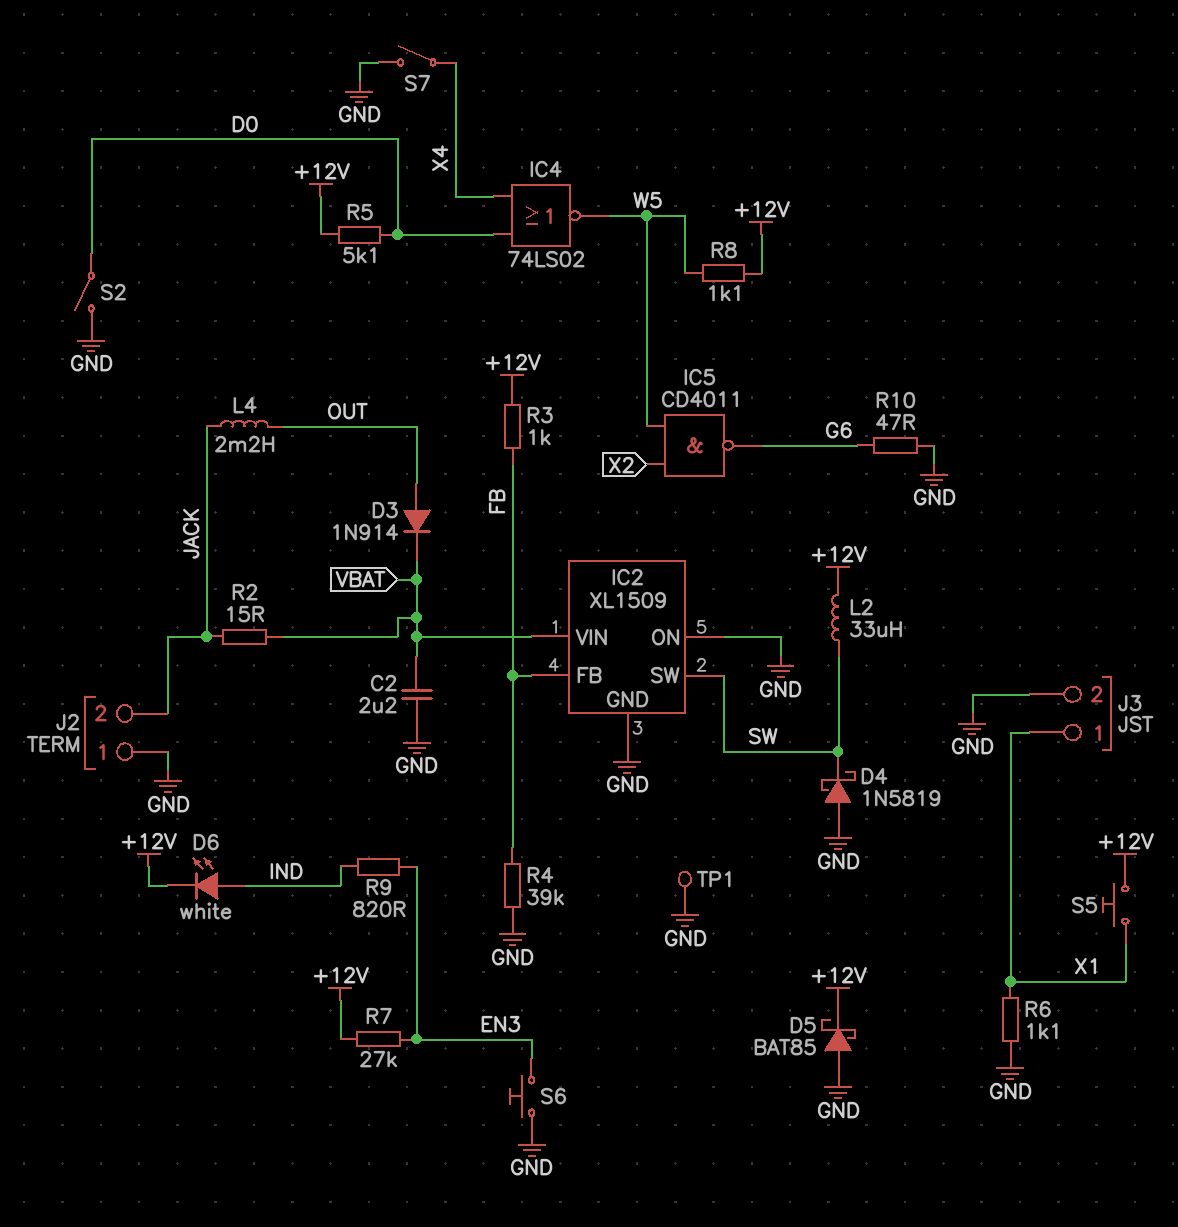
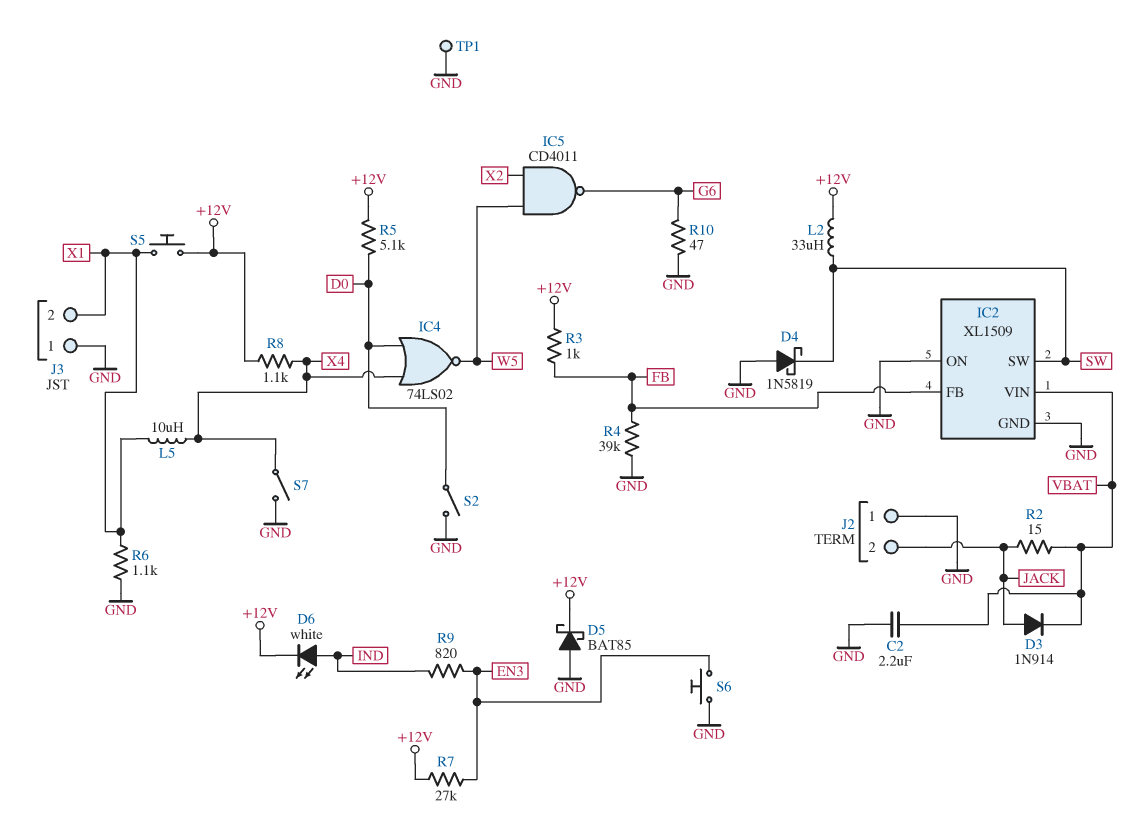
D3: diode 1N914 (A OUT, K VBAT) -> diode 1N914 (A JACK, K VBAT)
J3 pin 1: X1 -> GND
J3 pin 2: GND -> X1
L4: 2.2mH (JACK, OUT) -> none
L5: none -> 10uH (X1, X4)
R8: 1.1k (+12V, W5) -> 1.1k (+12V, X4)

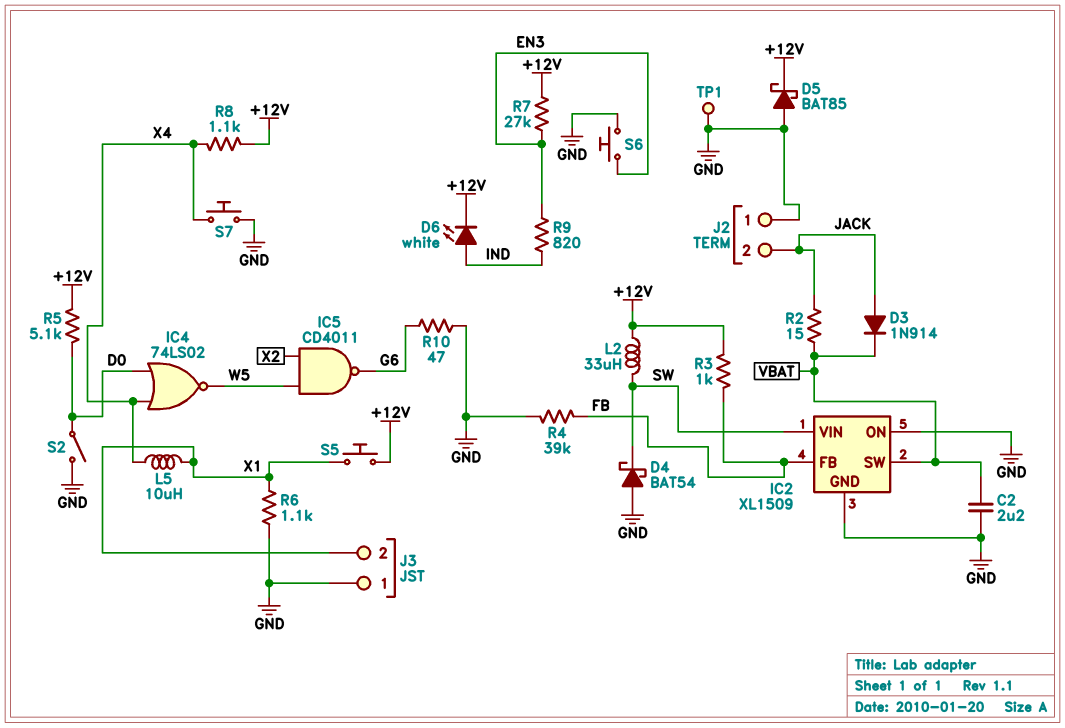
D4: schottky 1N5819 (A GND, K SW) -> schottky BAT54 (A GND, K SW)
IC2 pin SW: SW -> VBAT
IC2 pin VIN: VBAT -> SW
S7: switch (GND, X4) -> button (GND, X4)

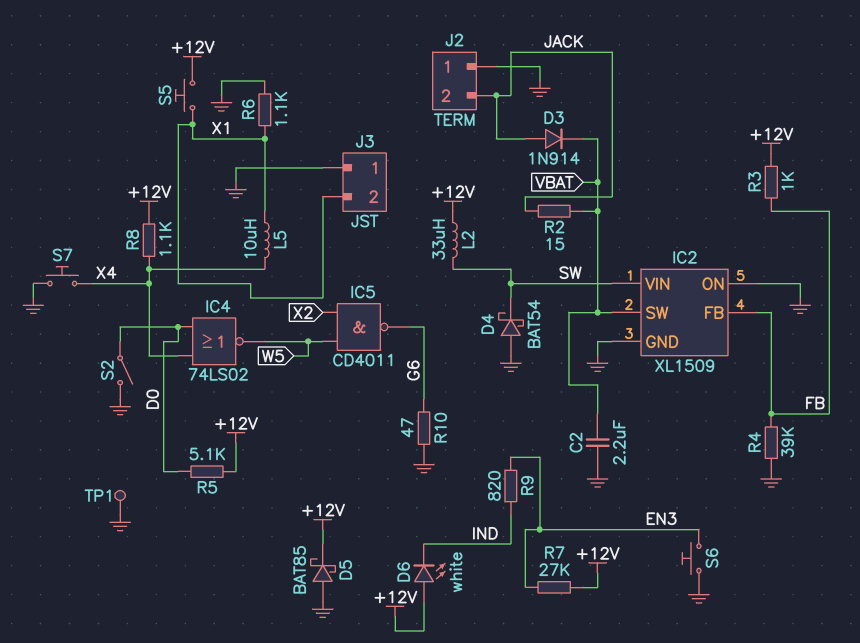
D6: LED white (A IND, K +12V) -> LED white (A +12V, K IND)

